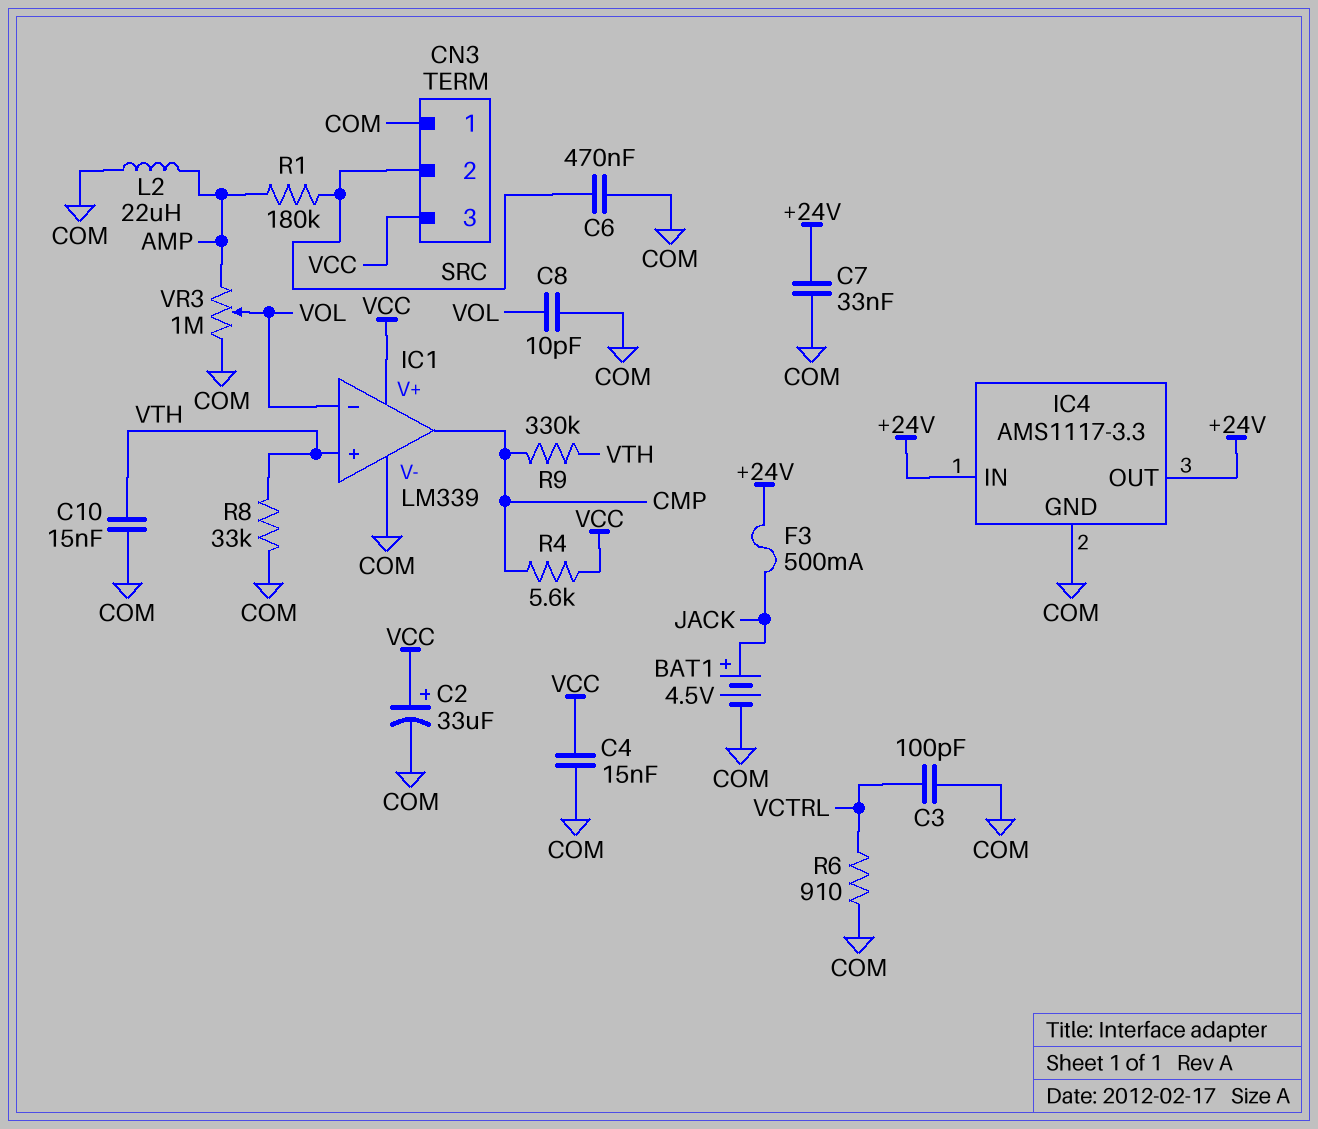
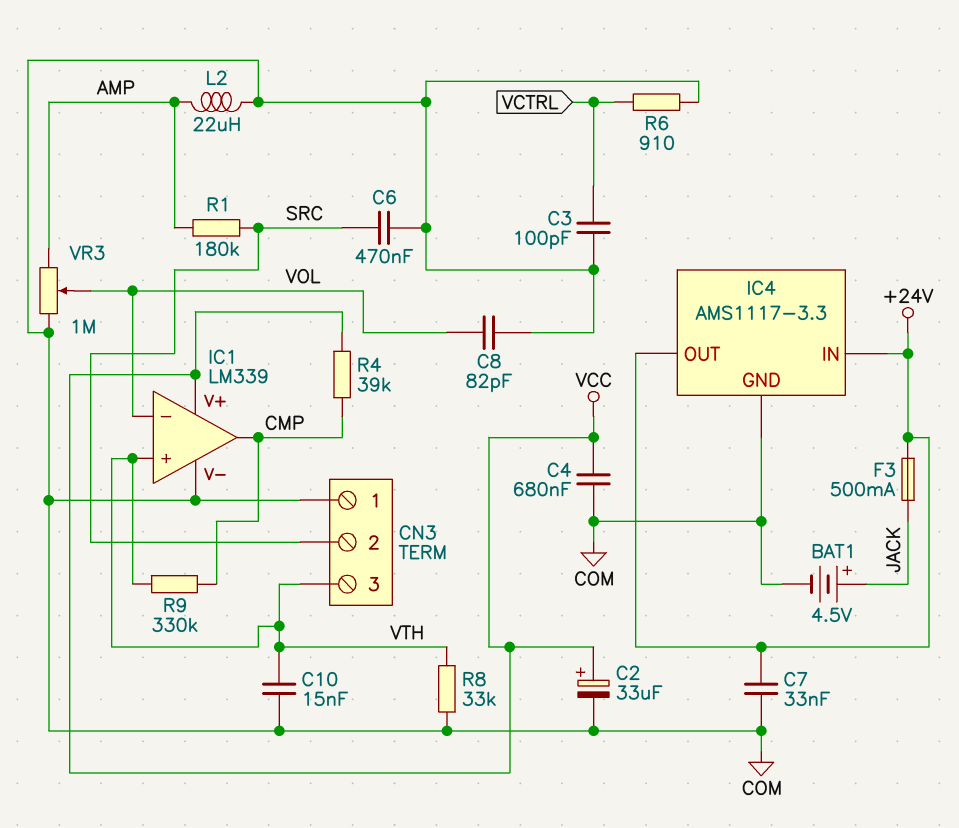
C4: 15nF (COM, VCC) -> 680nF (COM, VCC)
C8: 10pF (COM, VOL) -> 82pF (COM, VOL)
CN3 pin 3: VCC -> VTH
R4: 5.6k (CMP, VCC) -> 39k (CMP, VCC)

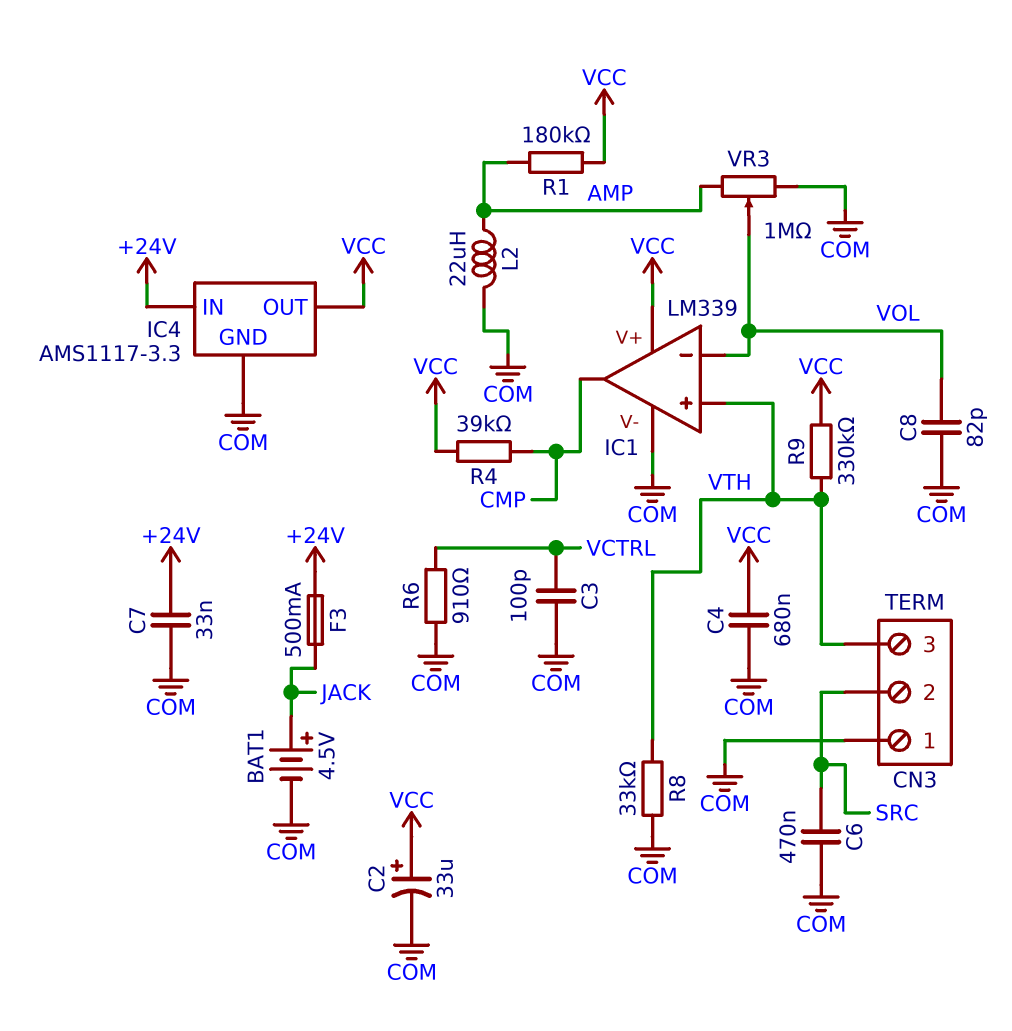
C10: 15nF (COM, VTH) -> none
IC4 pin OUT: +24V -> VCC
R1: 180k (AMP, SRC) -> 180k (AMP, VCC)
R9: 330k (CMP, VTH) -> 330k (VCC, VTH)

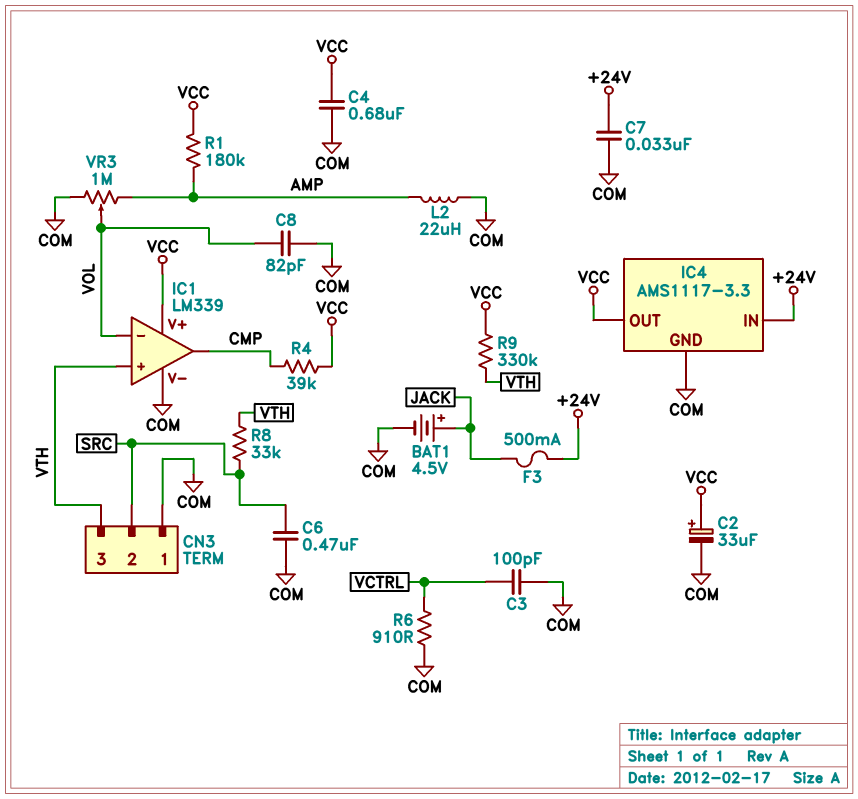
R8: 33k (COM, VTH) -> 33k (SRC, VTH)

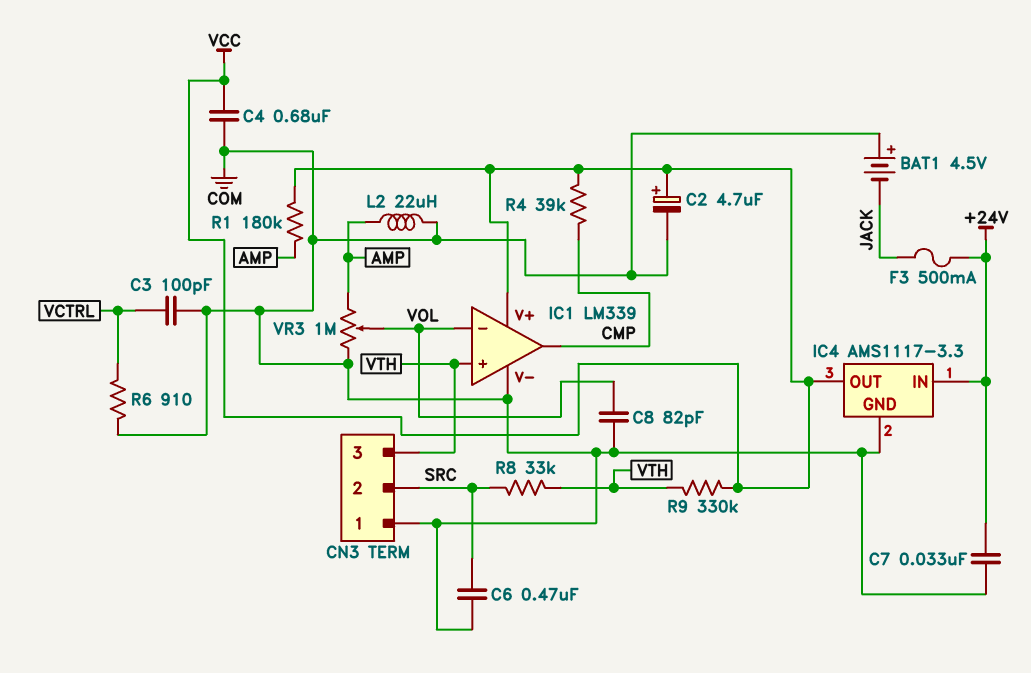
BAT1: 4.5V (plus JACK, minus COM) -> 4.5V (plus COM, minus JACK)
C2: 33uF (plus VCC, minus COM) -> 4.7uF (plus VCC, minus COM)

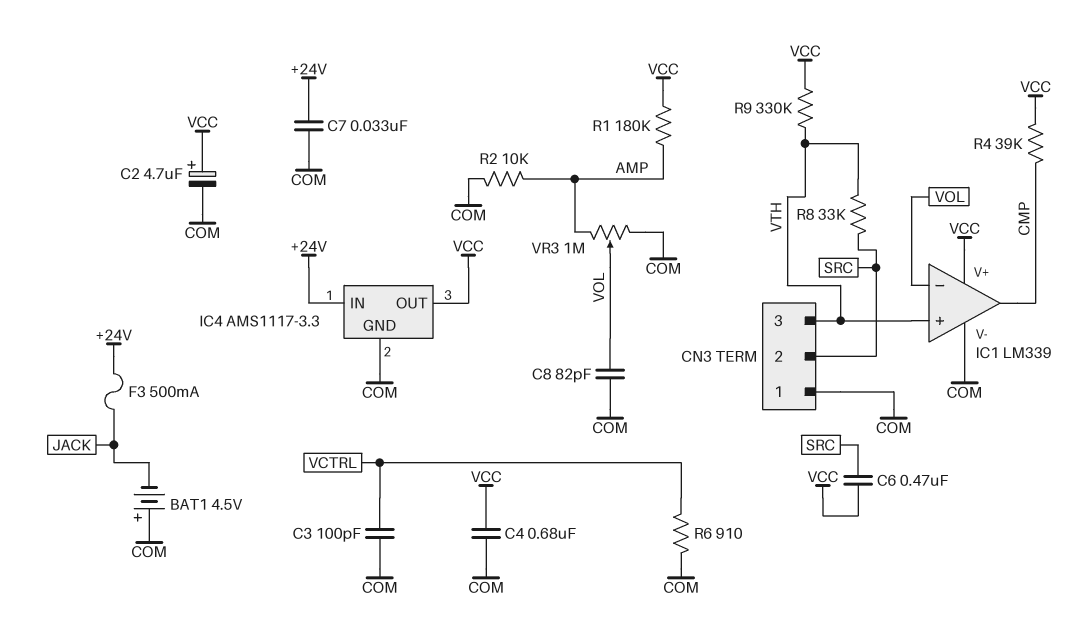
C6: 470nF (COM, SRC) -> 470nF (SRC, VCC)
L2: 22uH (AMP, COM) -> none
R2: none -> 10k (AMP, COM)

